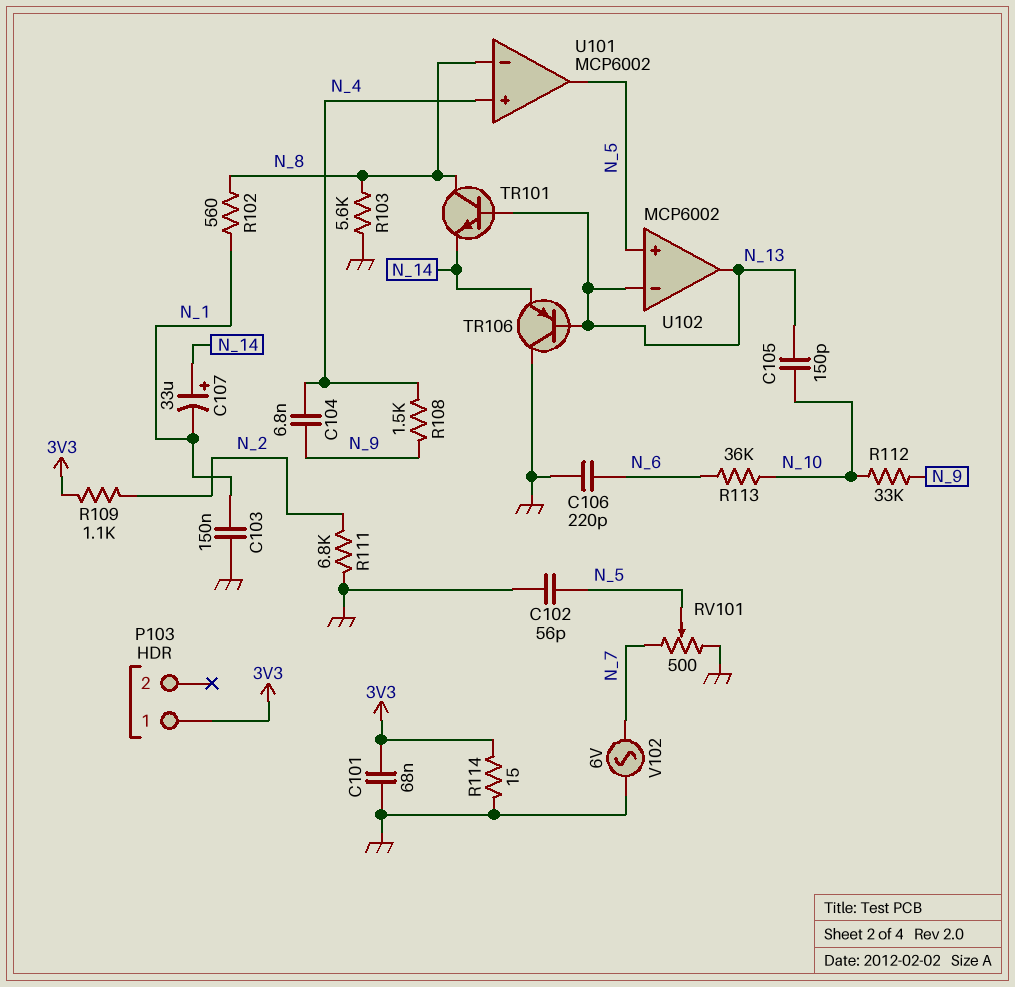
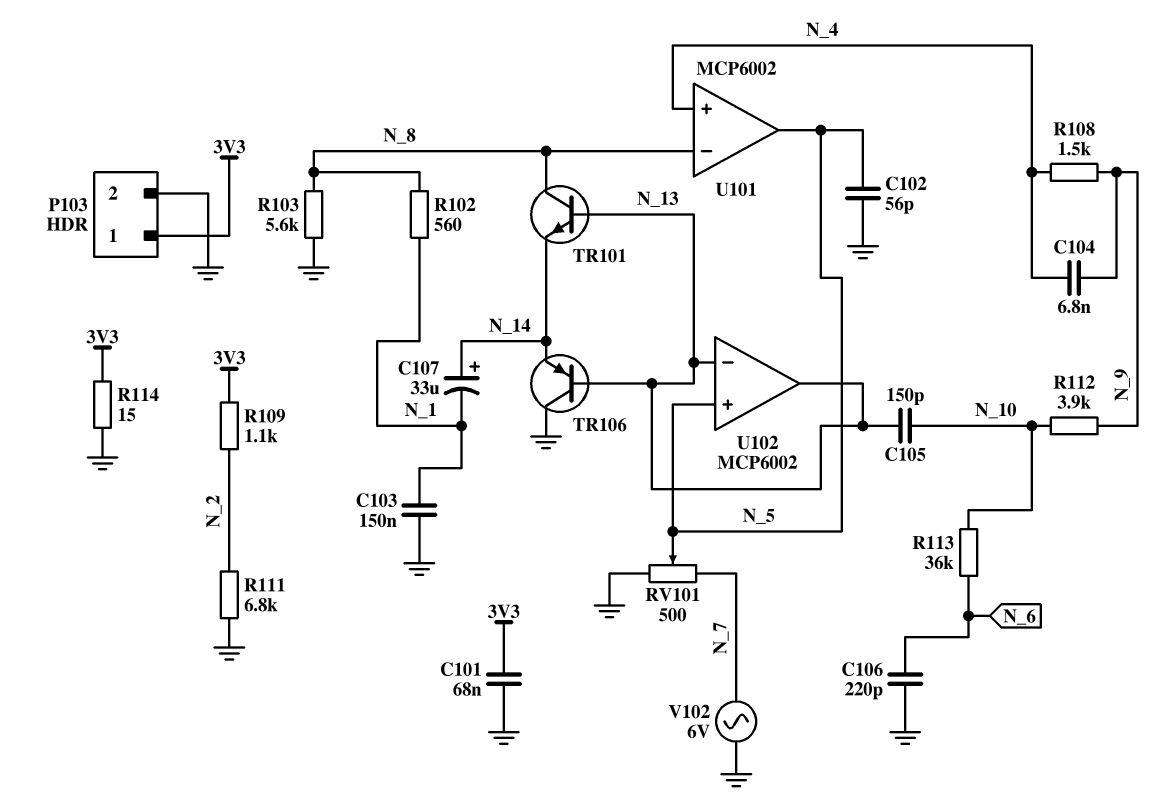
P103 pin 2: none -> GND
R112: 33k (N_9, N_10) -> 3.9k (N_9, N_10)

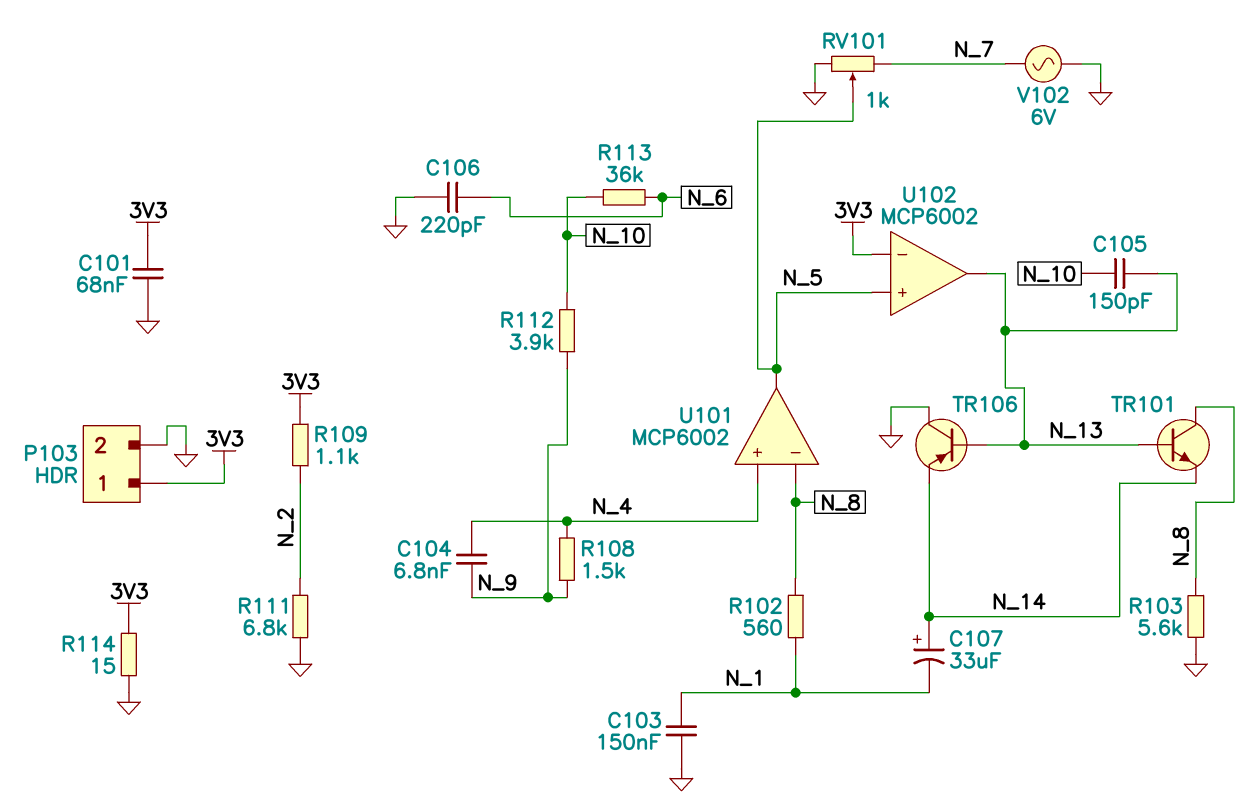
C102: 56pF (GND, N_5) -> none
RV101: 500 (GND, N_7, wiper N_5) -> 1k (GND, N_7, wiper N_5)
U102 pin in-: N_13 -> 3V3

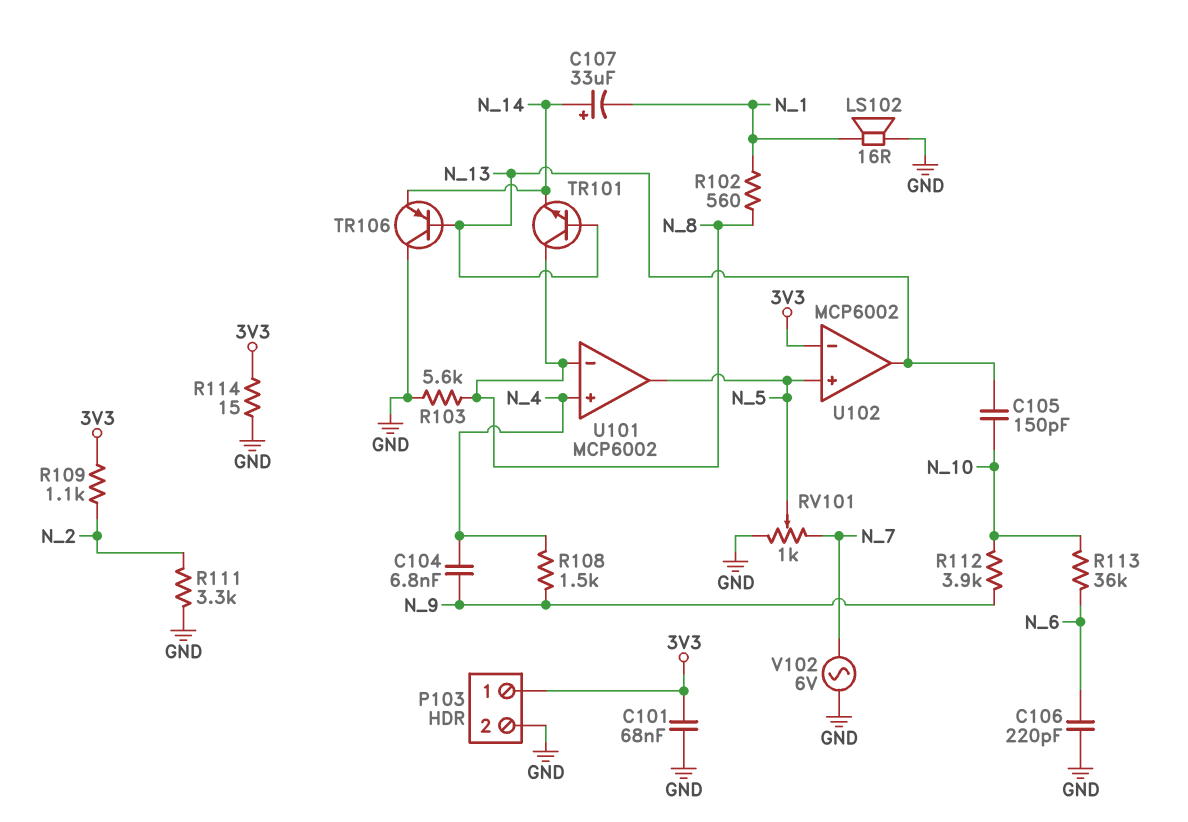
C103: 150nF (GND, N_1) -> none
LS102: none -> speaker 16R (GND, N_1)
R111: 6.8k (GND, N_2) -> 3.3k (GND, N_2)

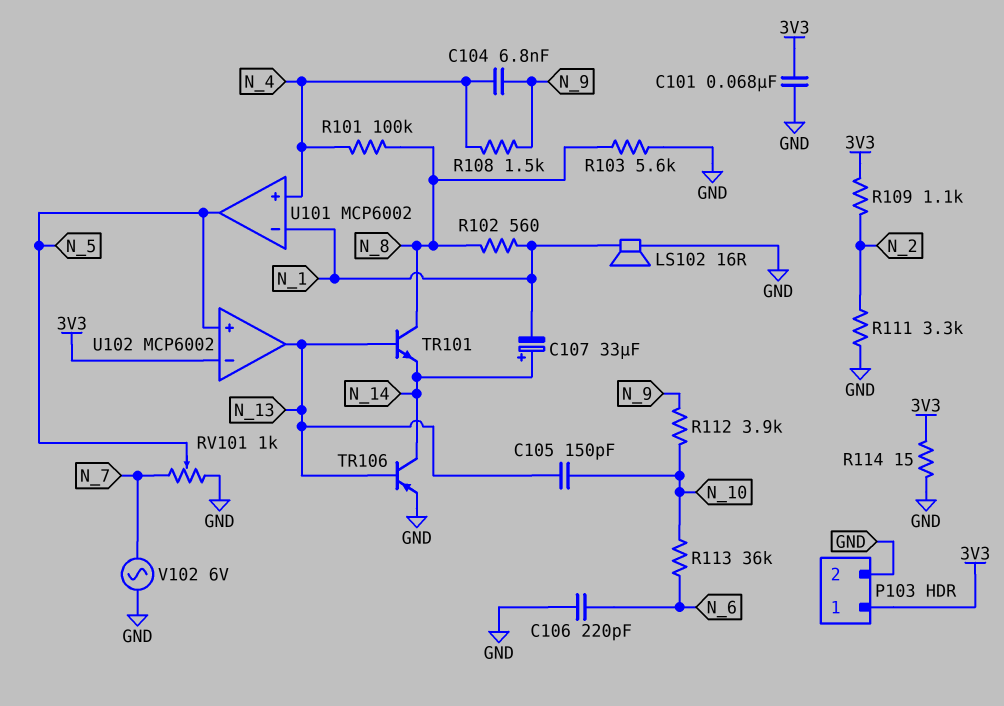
R101: none -> 100k (N_4, N_8)
TR106: PNP (B N_13, C GND, E N_14) -> PNP (B N_13, C N_14, E GND)
U101 pin in-: N_8 -> N_1

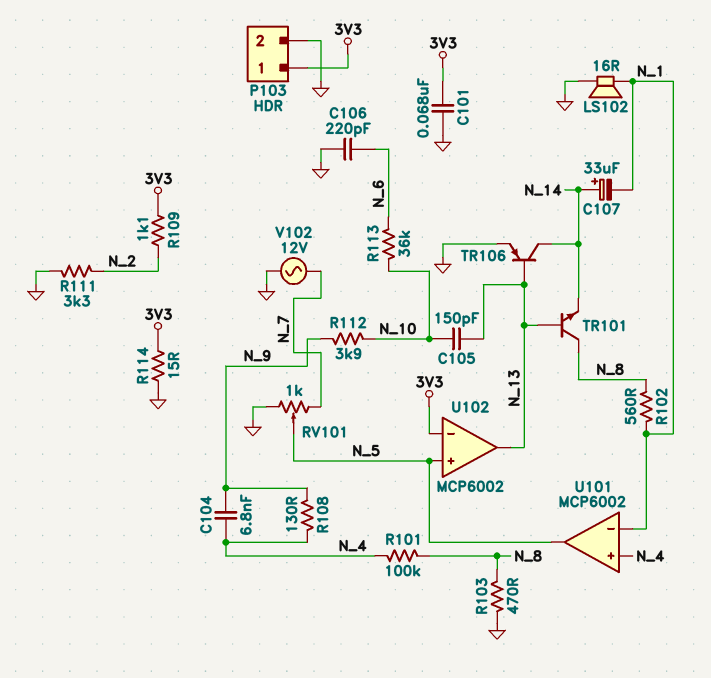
R103: 5.6k (GND, N_8) -> 470 (GND, N_8)
R108: 1.5k (N_4, N_9) -> 130 (N_4, N_9)
V102: AC 6V (GND, N_7) -> AC 12V (GND, N_7)

